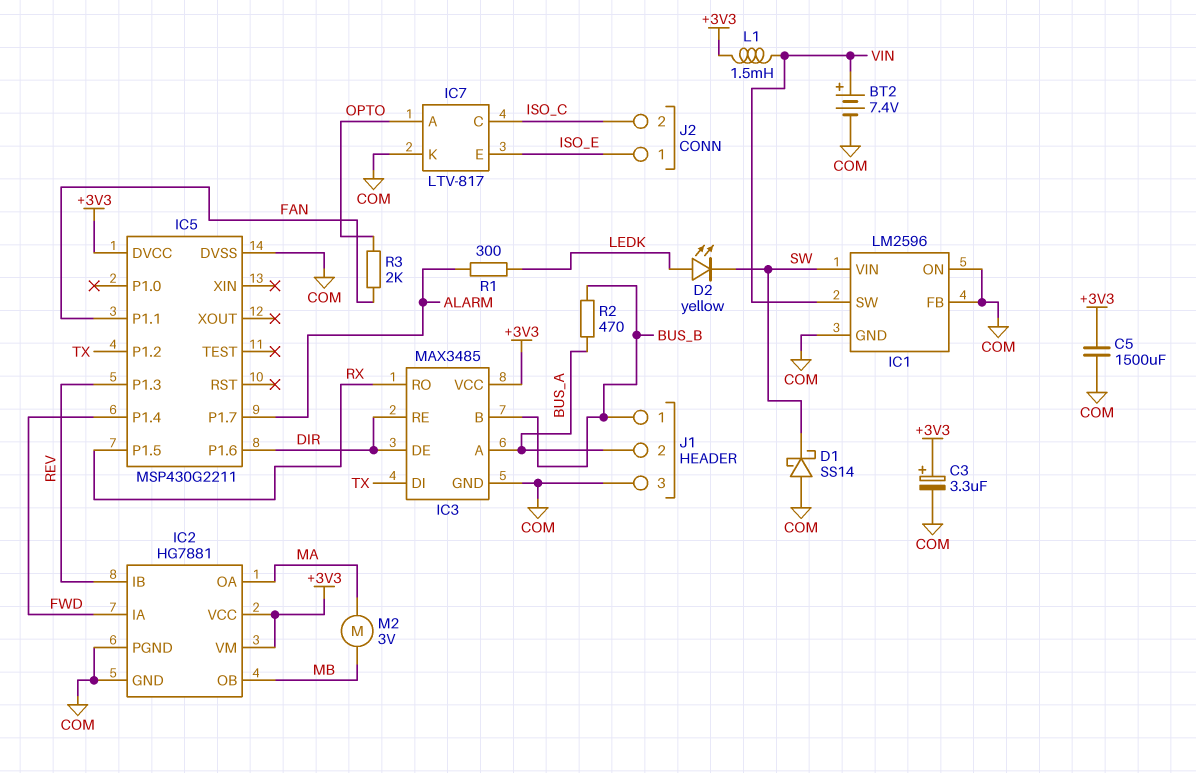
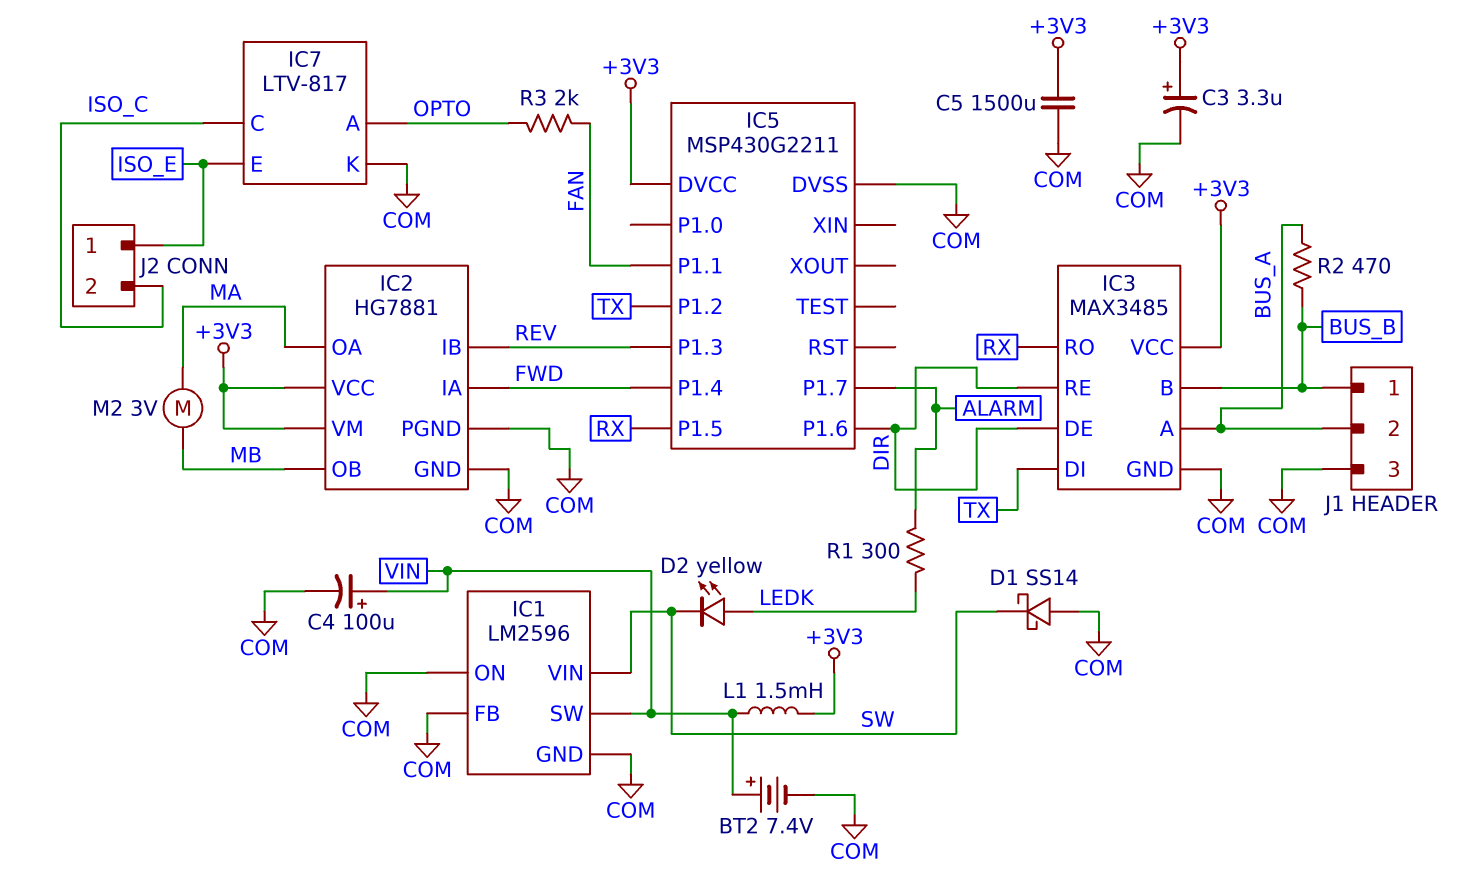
C4: none -> 100uF (plus VIN, minus COM)

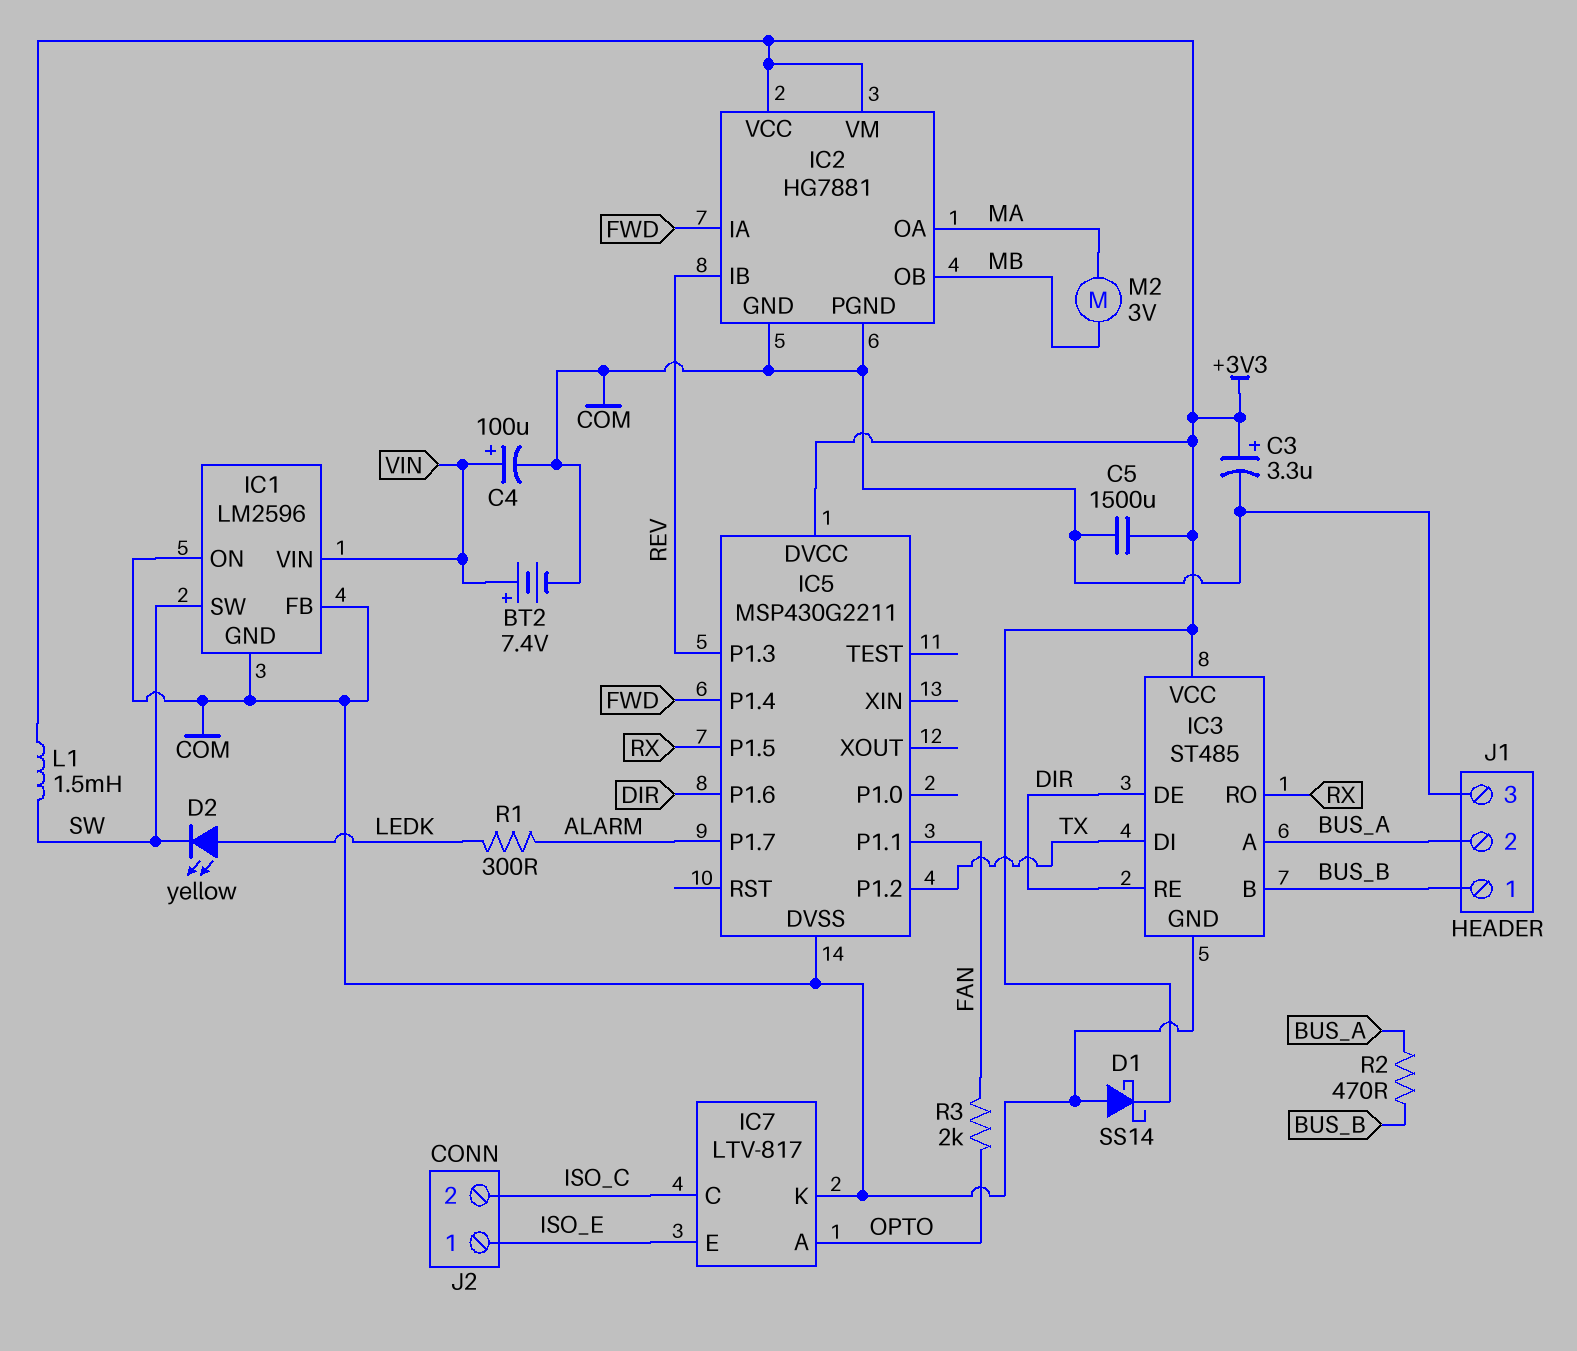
D1: schottky SS14 (A COM, K SW) -> schottky SS14 (A COM, K +3V3)
IC1 pin SW: VIN -> SW
IC1 pin VIN: SW -> VIN
IC3: MAX3485 -> ST485
L1: 1.5mH (+3V3, VIN) -> 1.5mH (+3V3, SW)

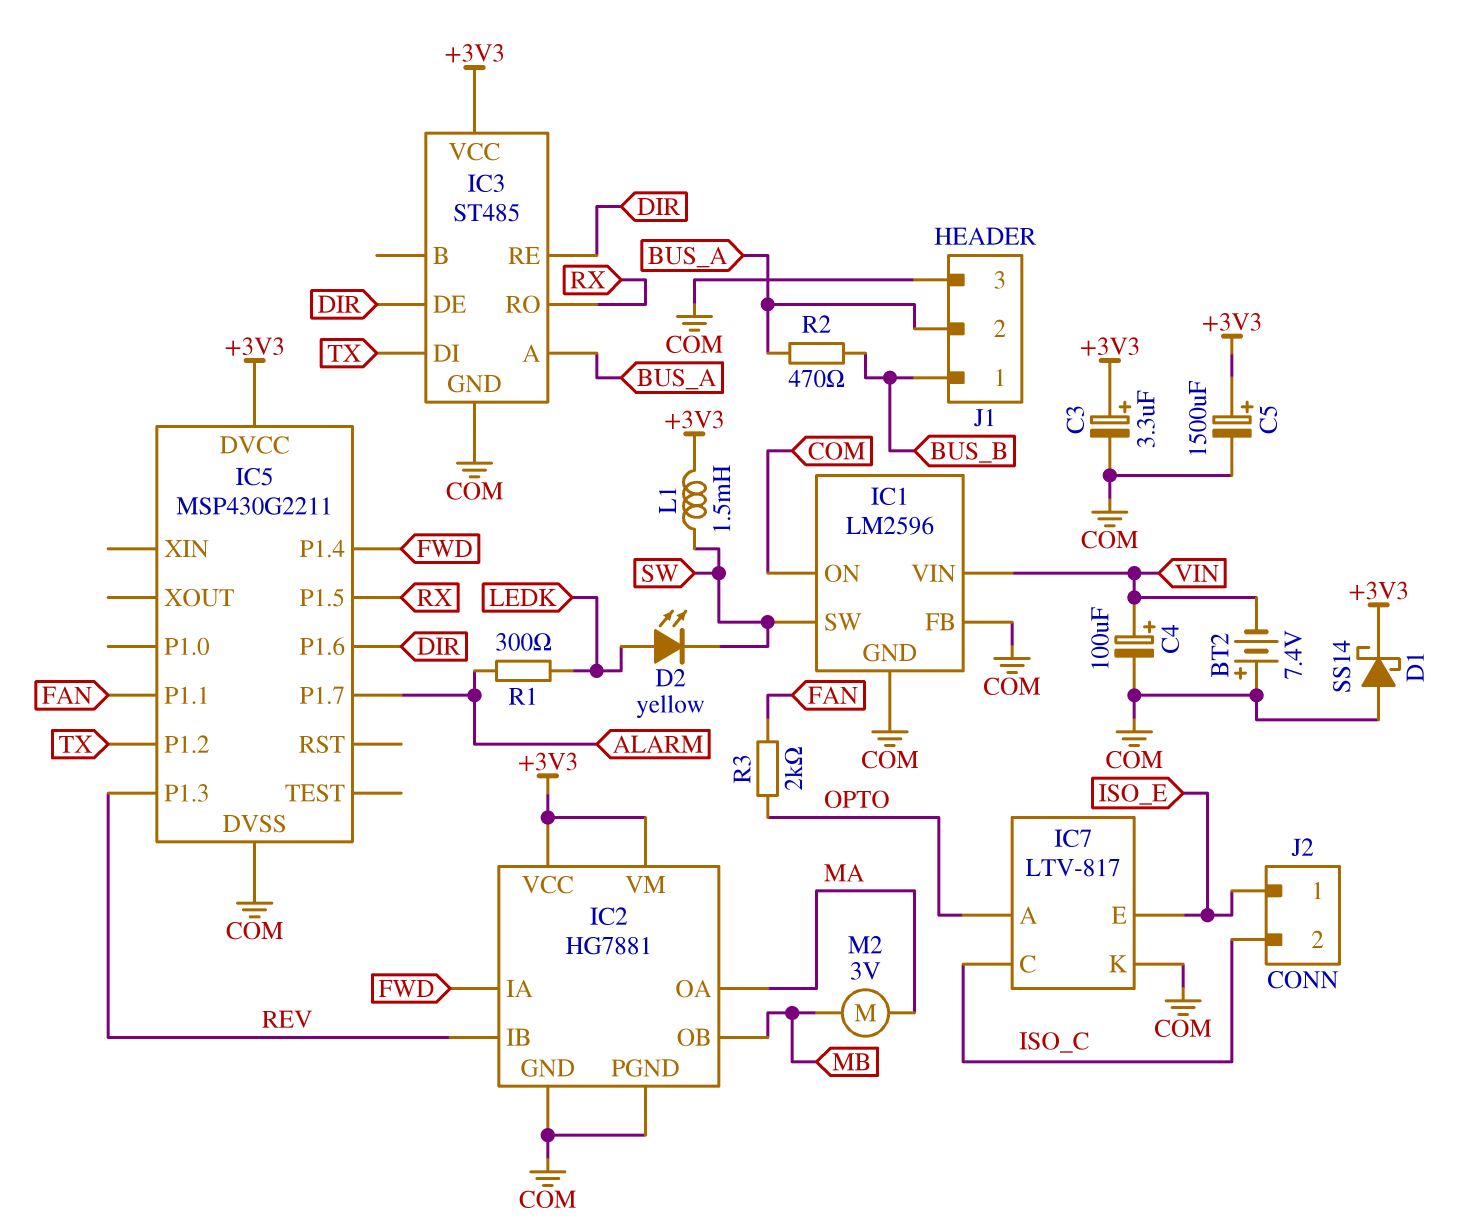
BT2: 7.4V (plus VIN, minus COM) -> 7.4V (plus COM, minus VIN)
C5: 1500uF (+3V3, COM) -> 1500uF (plus +3V3, minus COM)
IC3 pin B: BUS_B -> none

